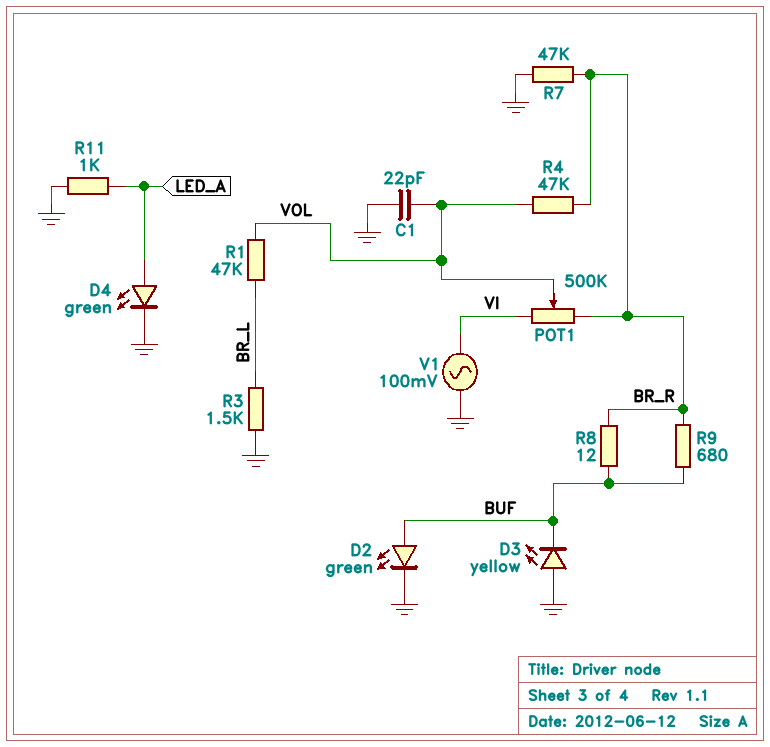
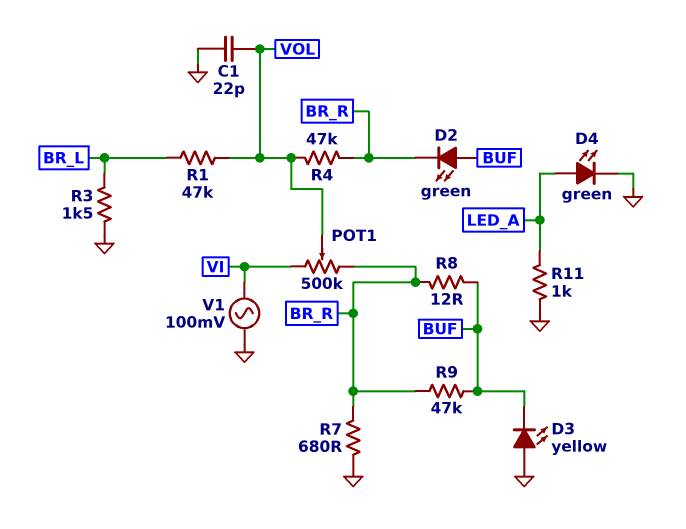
D2: LED green (A BUF, K GND) -> LED green (A BUF, K BR_R)
R7: 47k (BR_R, GND) -> 680 (BR_R, GND)
R9: 680 (BR_R, BUF) -> 47k (BR_R, BUF)

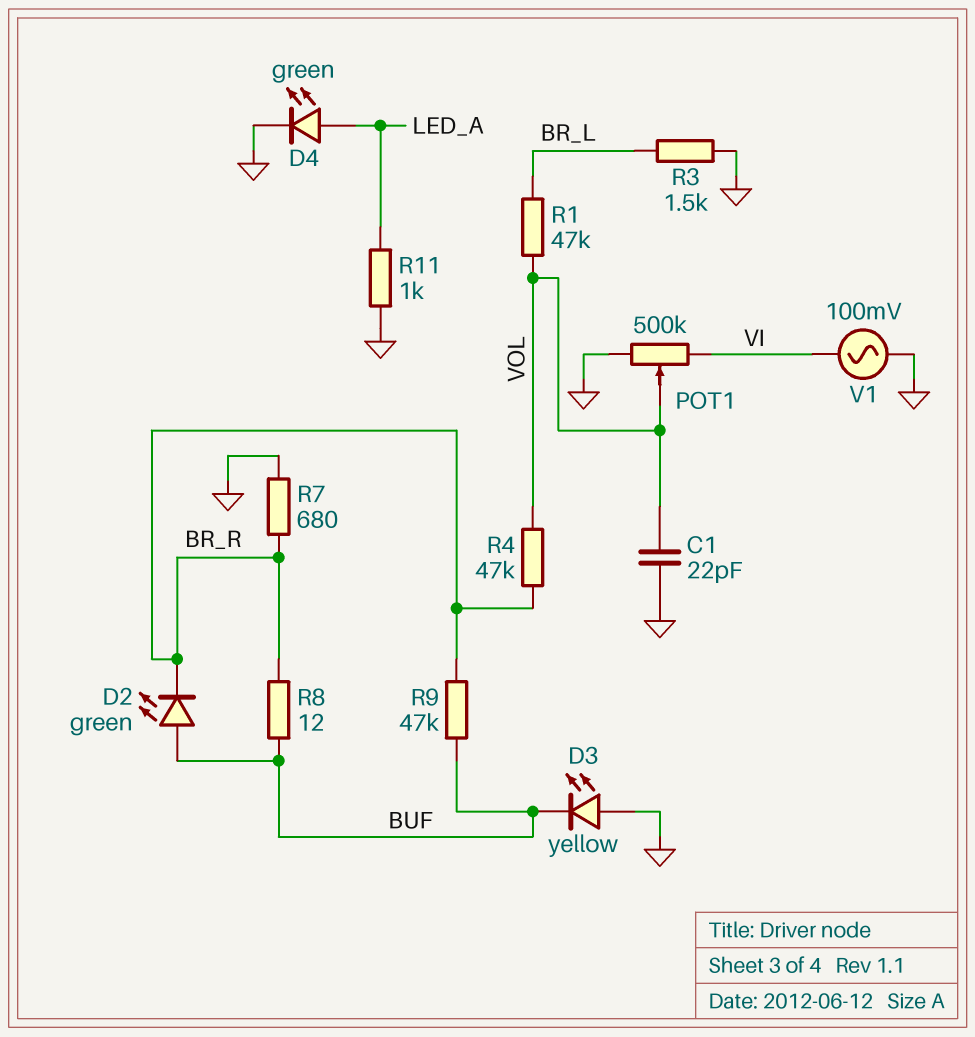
POT1: 500k (BR_R, VI, wiper VOL) -> 500k (GND, VI, wiper VOL)

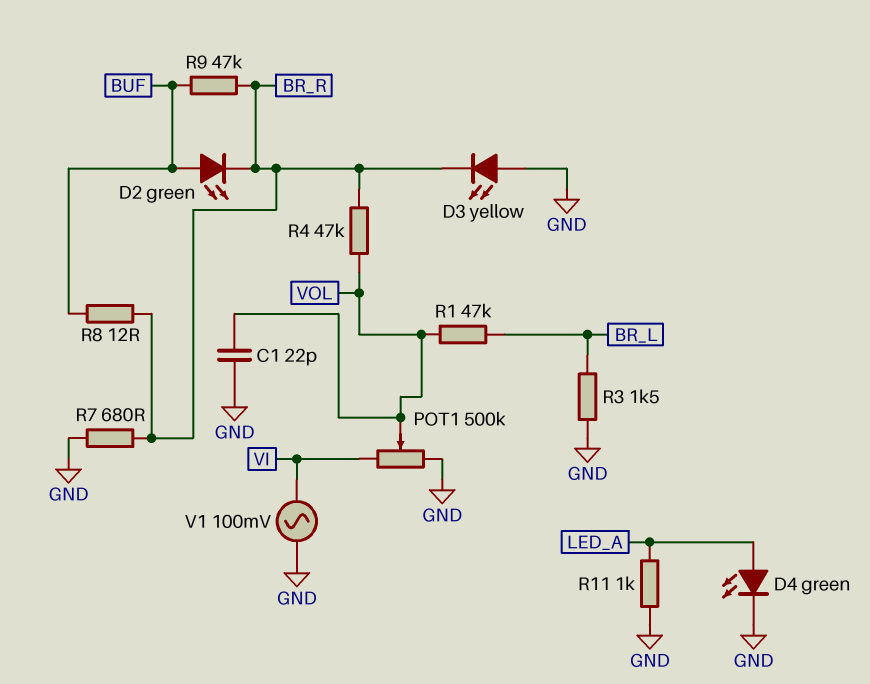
D3: LED yellow (A GND, K BUF) -> LED yellow (A GND, K BR_R)

